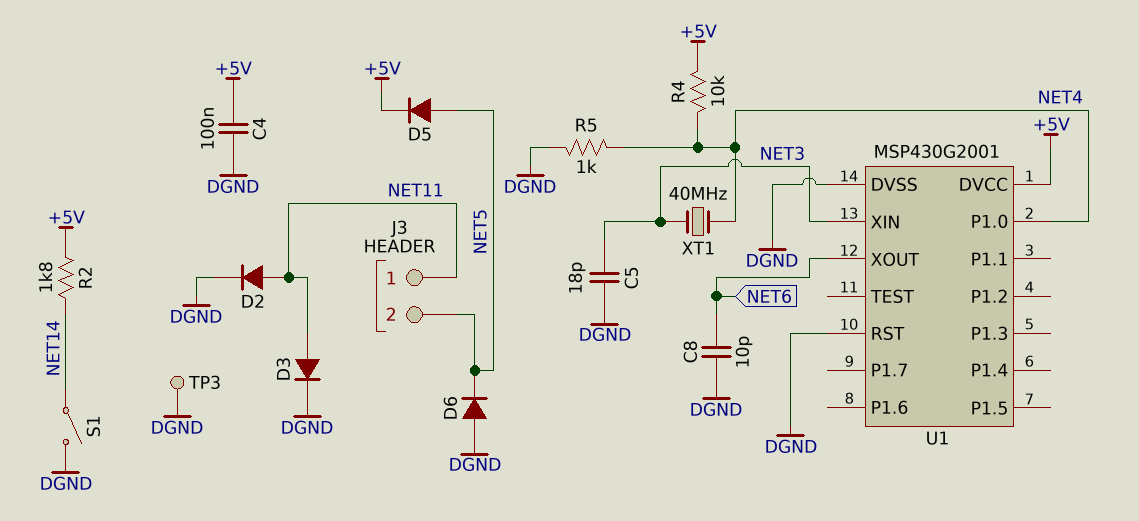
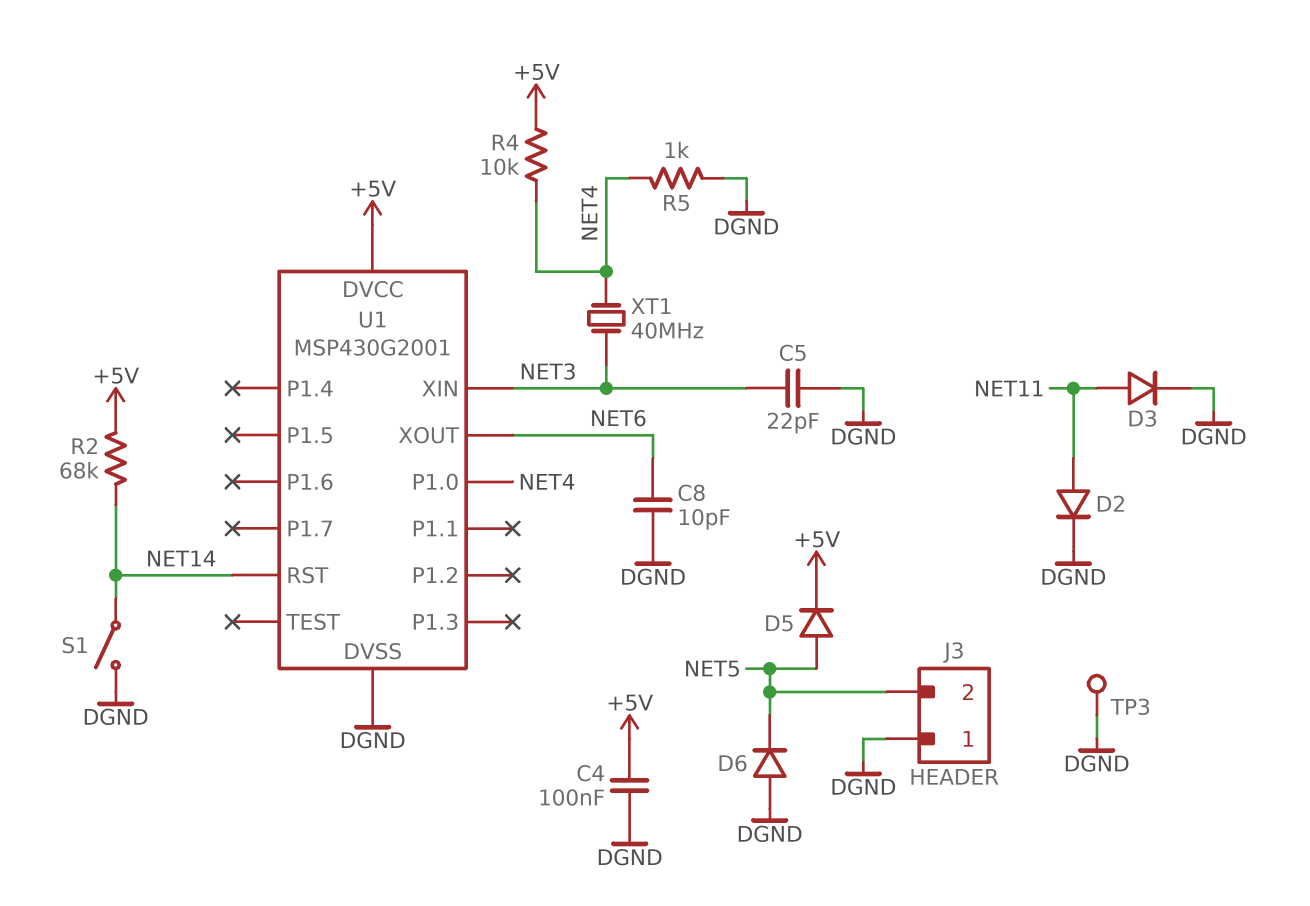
C5: 18pF (DGND, NET3) -> 22pF (DGND, NET3)
J3 pin 1: NET11 -> DGND
R2: 1.8k (+5V, NET14) -> 68k (+5V, NET14)
U1 pin RST: DGND -> NET14

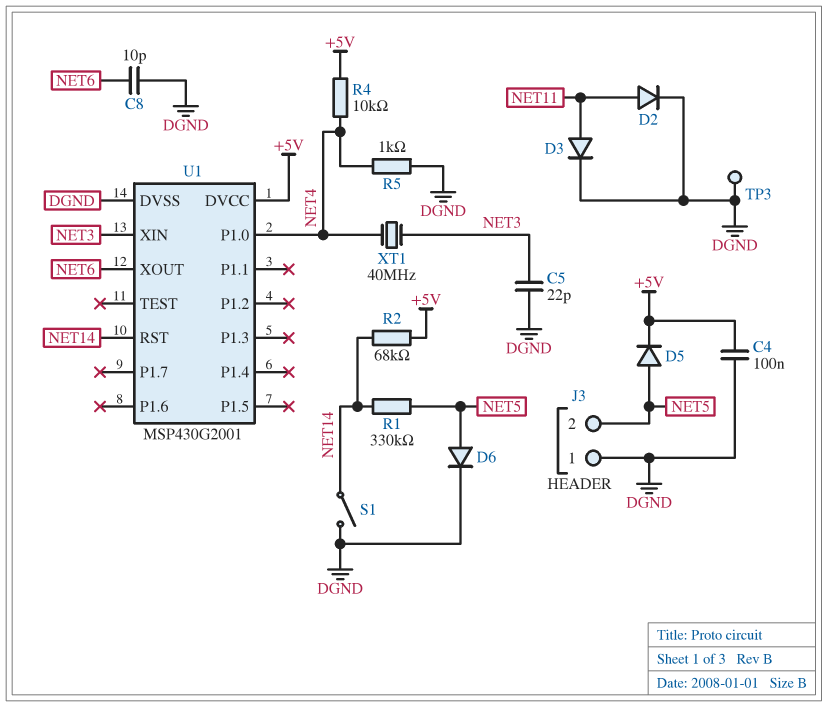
D6: diode (A DGND, K NET5) -> diode (A NET5, K DGND)
R1: none -> 330k (NET5, NET14)

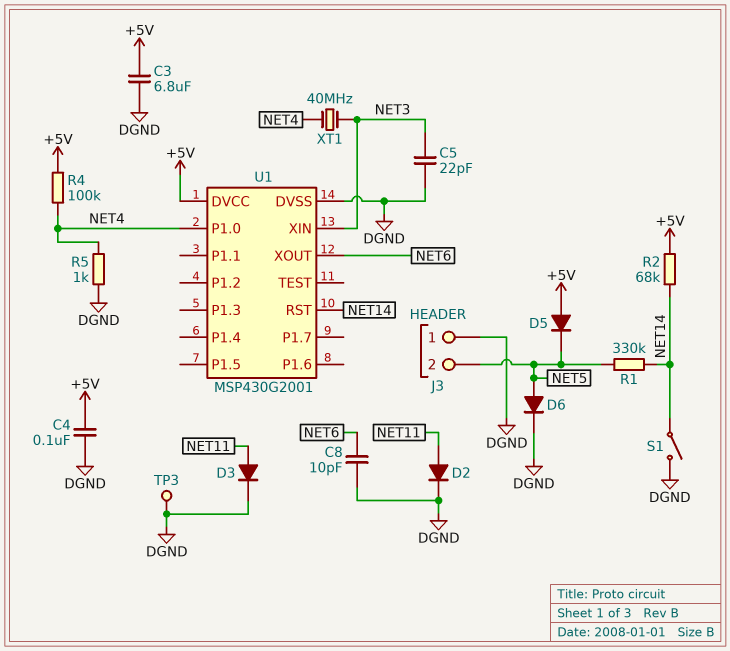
C3: none -> 6.8uF (+5V, DGND)
D5: diode (A NET5, K +5V) -> diode (A +5V, K NET5)
R4: 10k (+5V, NET4) -> 100k (+5V, NET4)

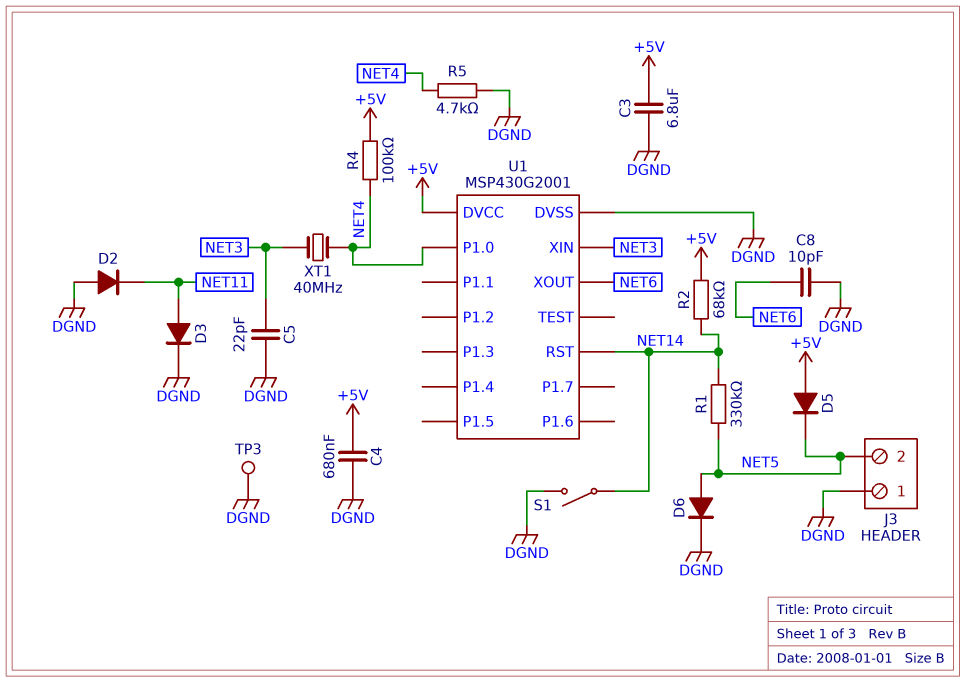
C4: 100nF (+5V, DGND) -> 680nF (+5V, DGND)
D2: diode (A NET11, K DGND) -> diode (A DGND, K NET11)
R5: 1k (DGND, NET4) -> 4.7k (DGND, NET4)

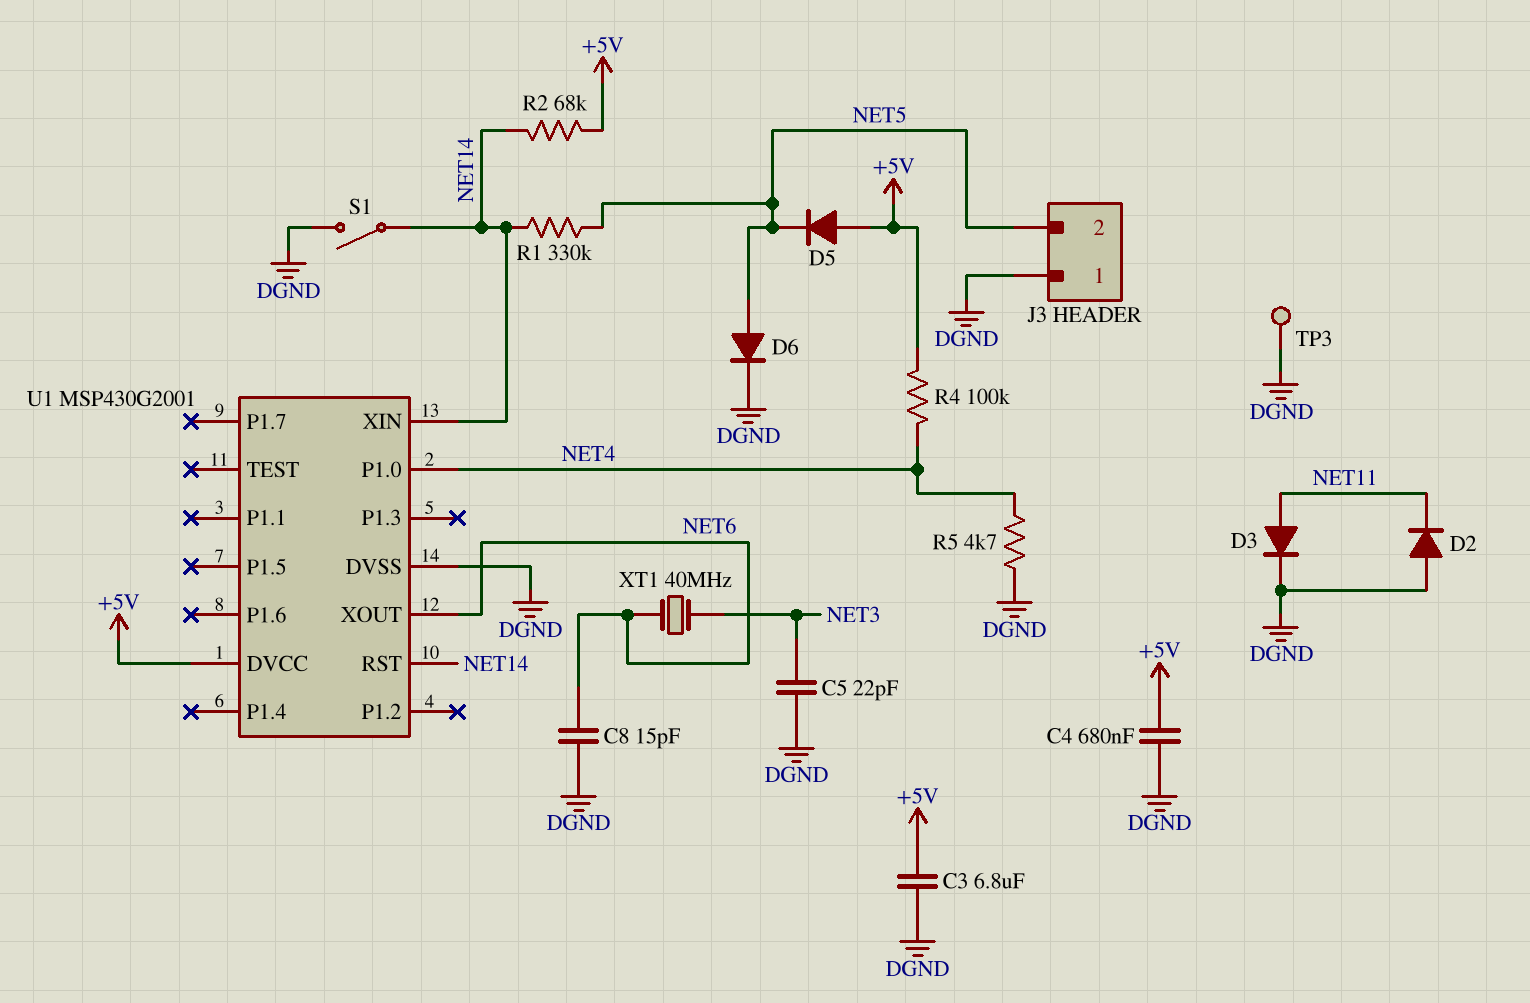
C8: 10pF (DGND, NET6) -> 15pF (DGND, NET6)
U1 pin XIN: NET3 -> NET14
XT1: 40MHz (NET3, NET4) -> 40MHz (NET3, NET6)

